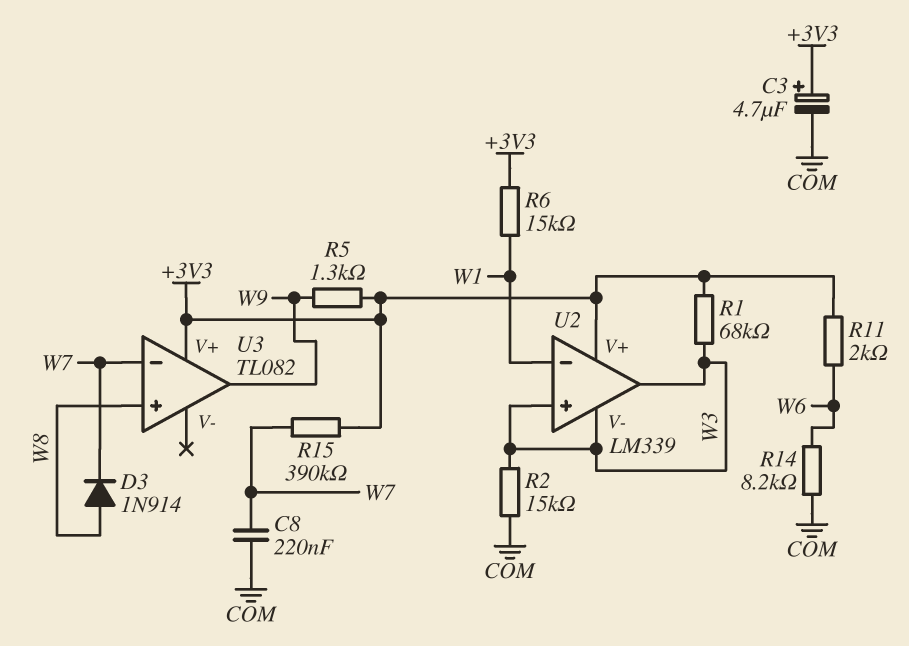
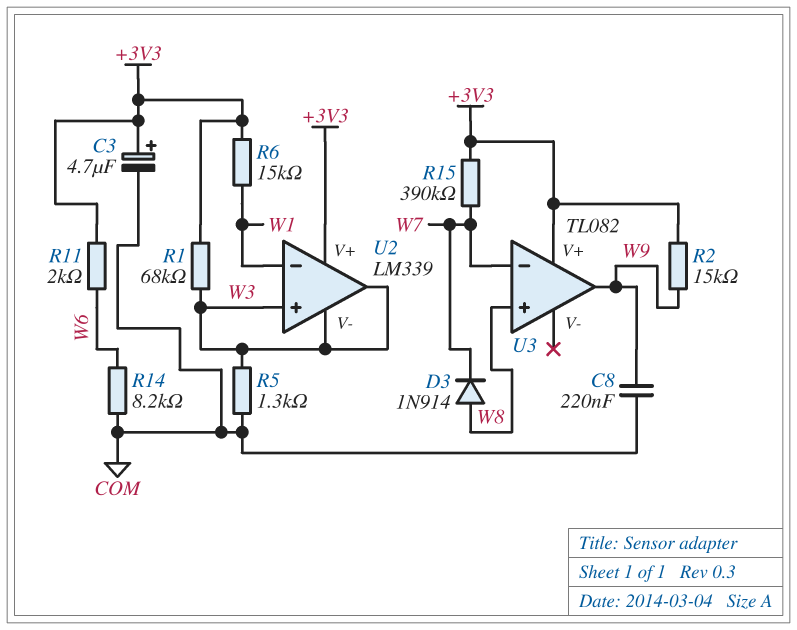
C8: 220nF (COM, W7) -> 220nF (COM, W9)
R2: 15k (COM, W3) -> 15k (+3V3, W9)
R5: 1.3k (+3V3, W9) -> 1.3k (COM, W3)

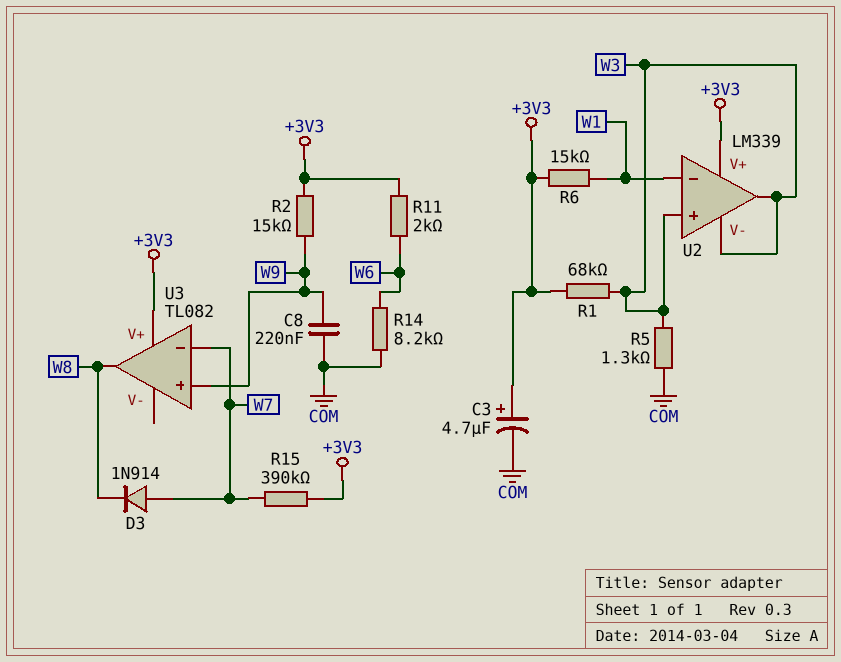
D3: diode 1N914 (A W8, K W7) -> diode 1N914 (A W7, K W8)
U3 pin in+: W8 -> W9
U3 pin out: W9 -> W8

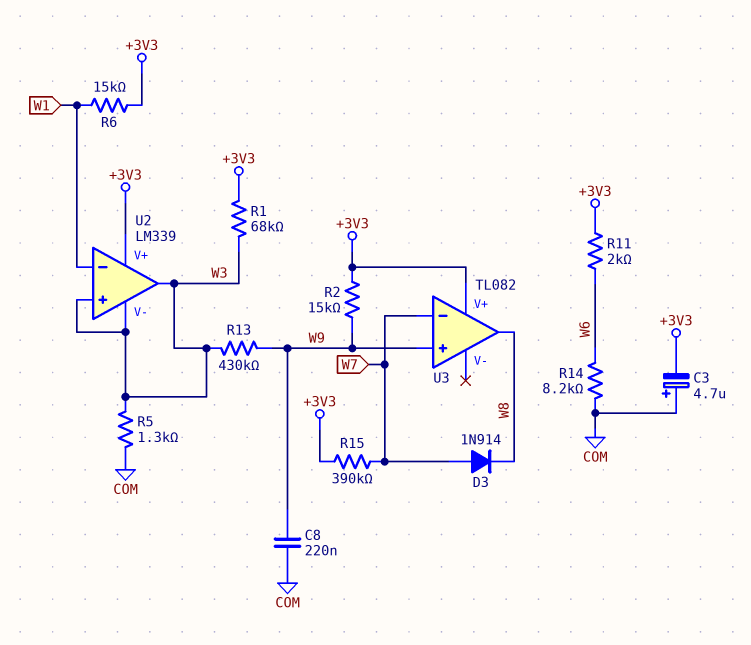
C3: 4.7uF (plus +3V3, minus COM) -> 4.7uF (plus COM, minus +3V3)
R13: none -> 430k (W3, W9)

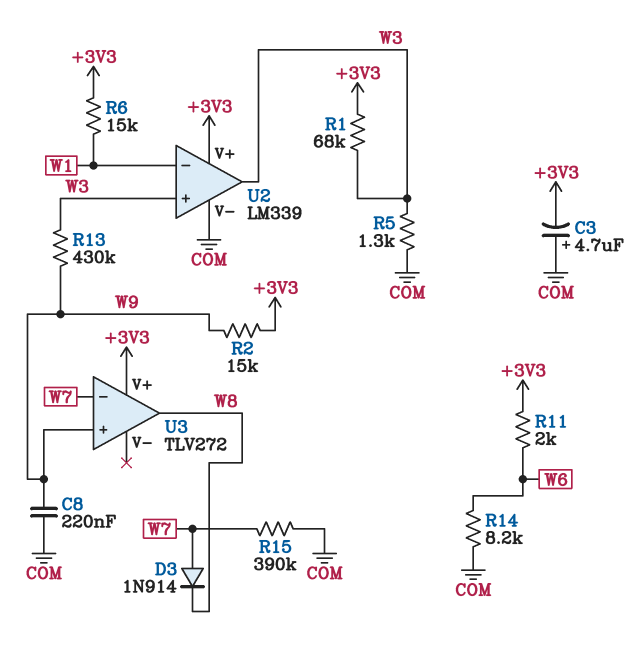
R15: 390k (+3V3, W7) -> 390k (COM, W7)
U2 pin V-: W3 -> COM
U3: TL082 -> TLV272

